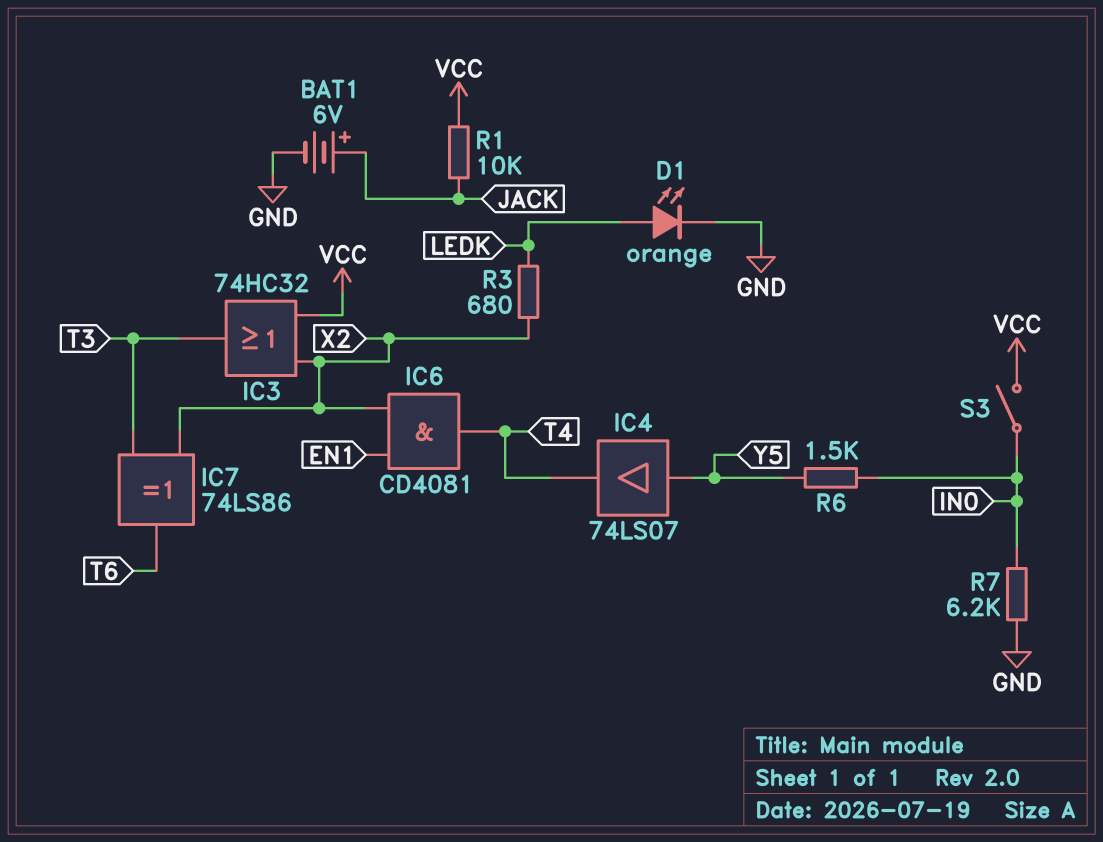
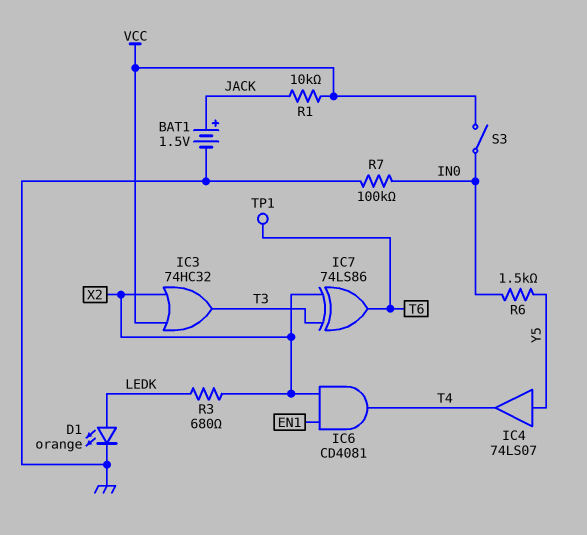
BAT1: 6V (plus JACK, minus GND) -> 1.5V (plus JACK, minus GND)
R7: 6.2k (GND, IN0) -> 100k (GND, IN0)
TP1: none -> test point (T6)

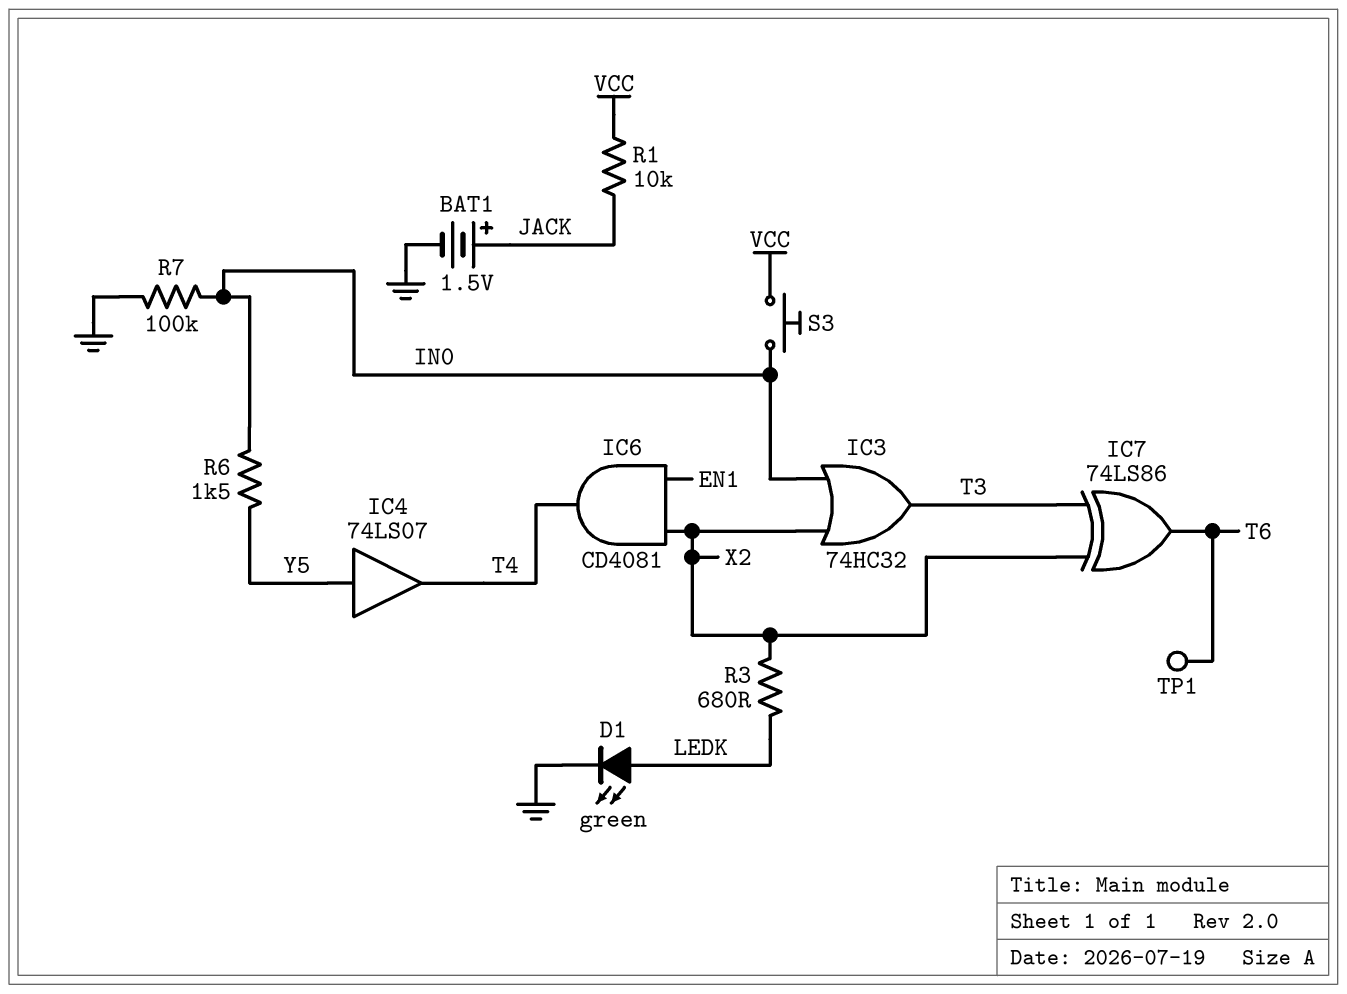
D1: LED orange (A LEDK, K GND) -> LED green (A LEDK, K GND)
IC3: OR 74HC32 (in VCC, in X2, out T3) -> OR 74HC32 (in IN0, in X2, out T3)
S3: switch (IN0, VCC) -> button (IN0, VCC)

